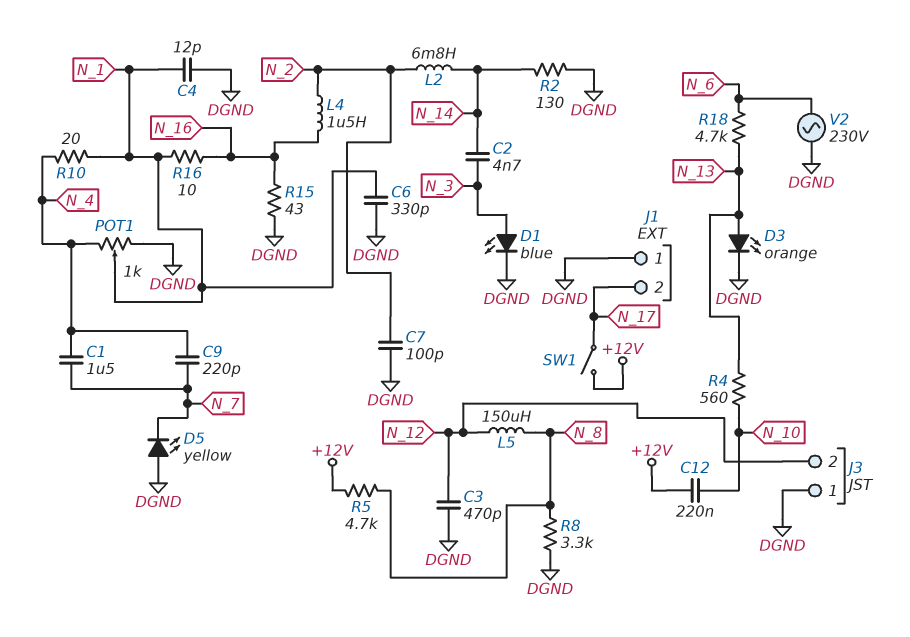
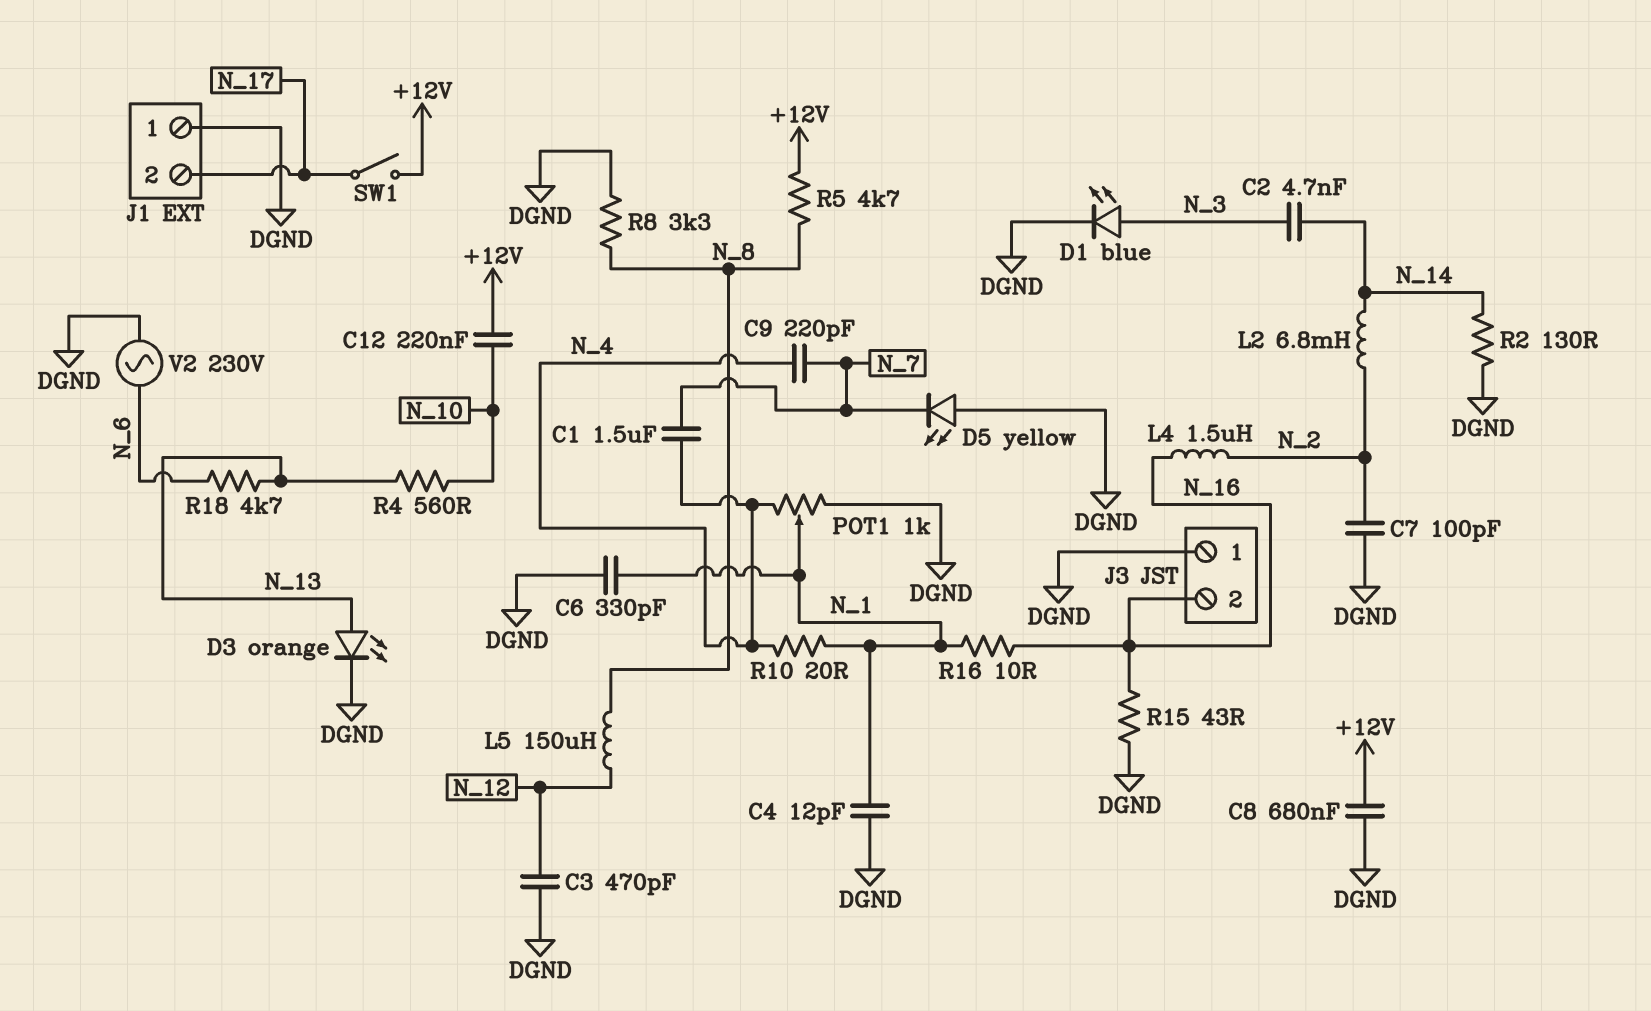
C8: none -> 680nF (+12V, DGND)
J3 pin 2: N_12 -> N_16

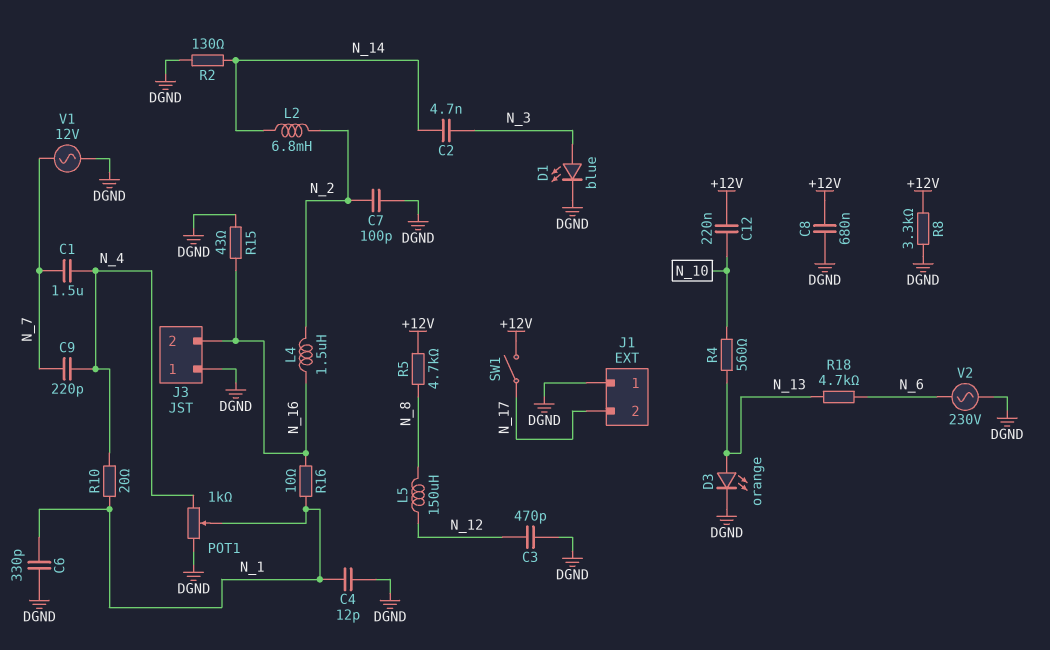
D5: LED yellow (A DGND, K N_7) -> none
R8: 3.3k (DGND, N_8) -> 3.3k (+12V, DGND)
V1: none -> AC 12V (DGND, N_7)

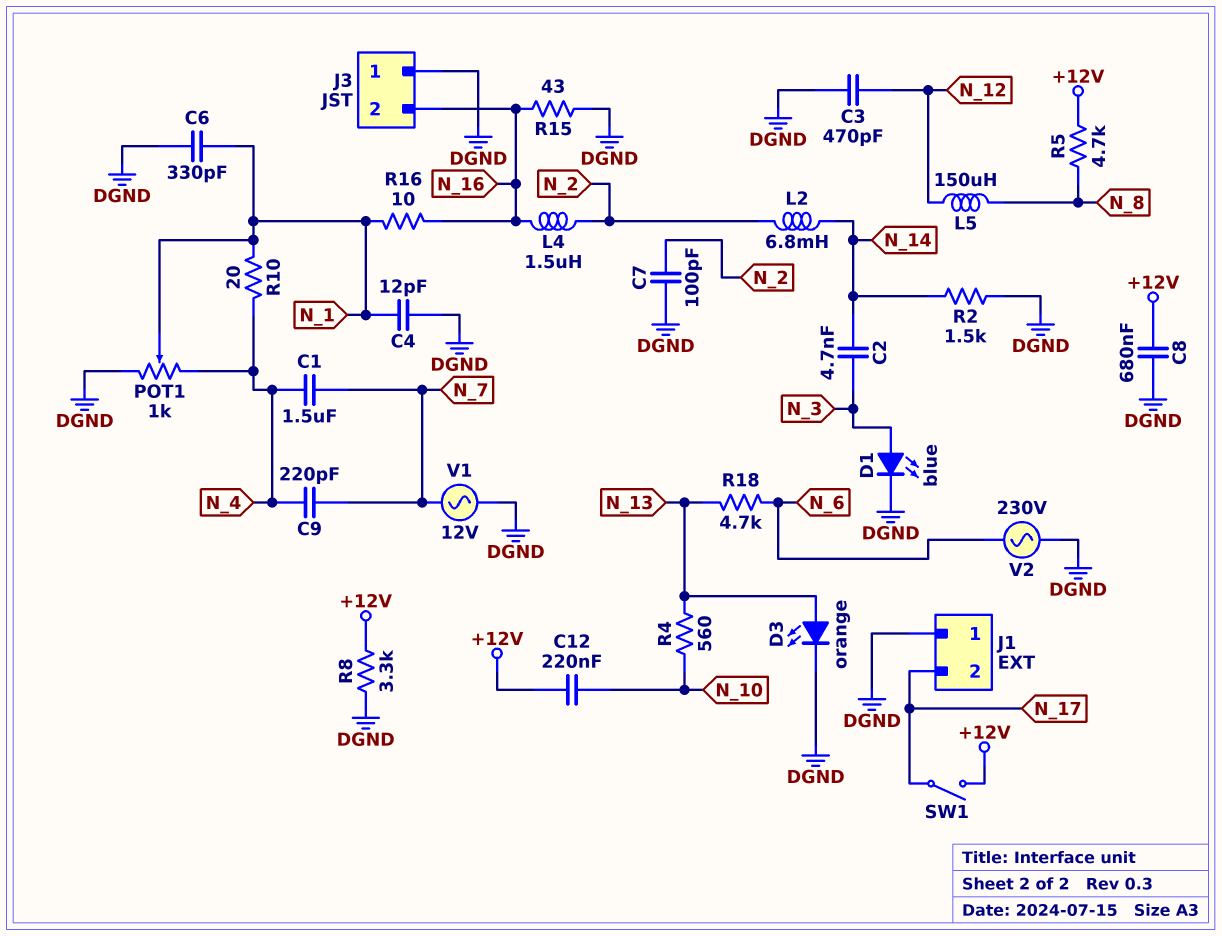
R2: 130 (DGND, N_14) -> 1.5k (DGND, N_14)

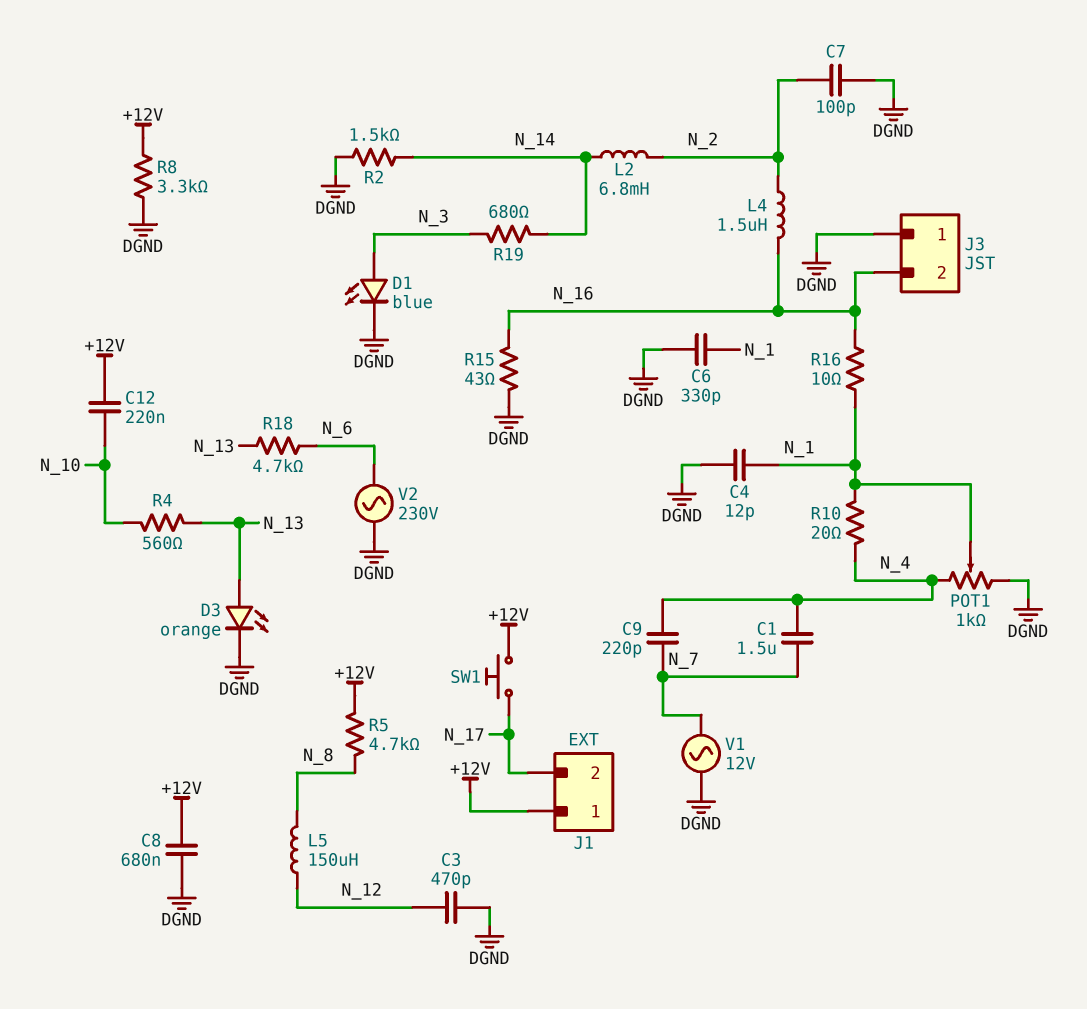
C2: 4.7nF (N_3, N_14) -> none
J1 pin 1: DGND -> +12V
R19: none -> 680 (N_3, N_14)
SW1: switch (+12V, N_17) -> button (+12V, N_17)

